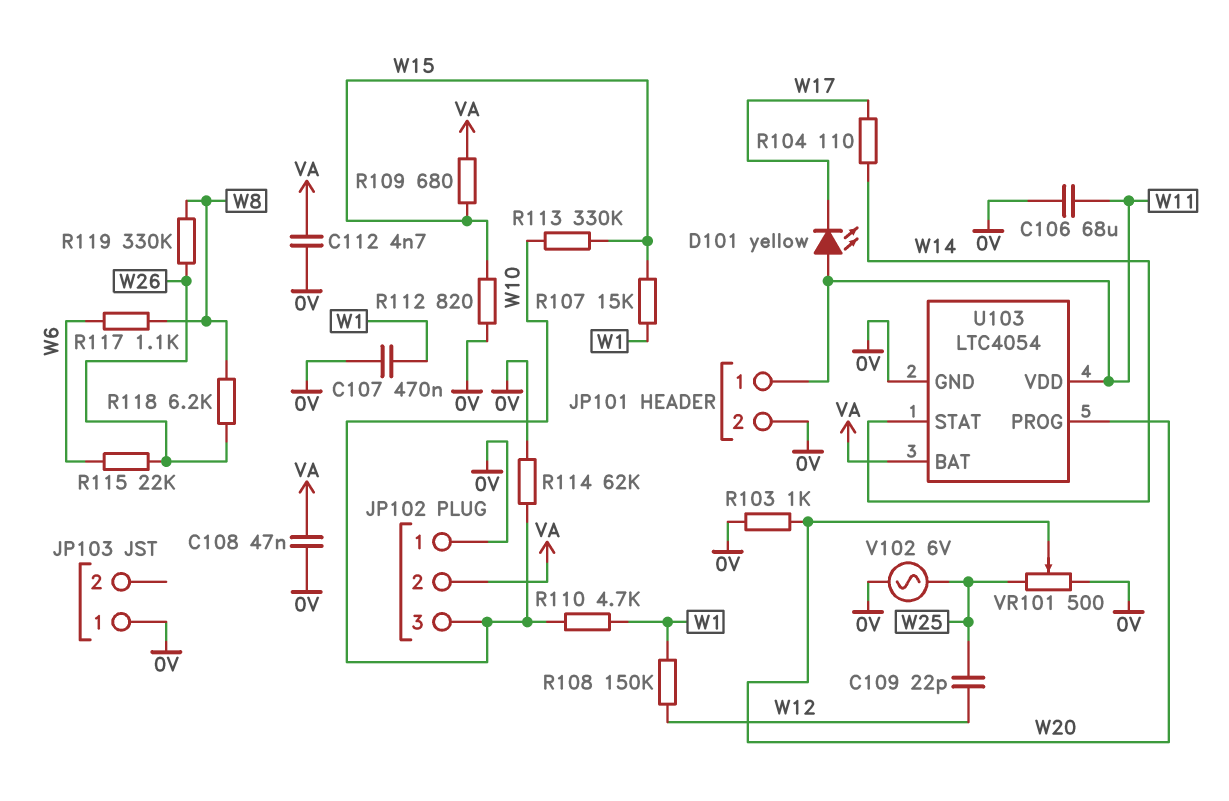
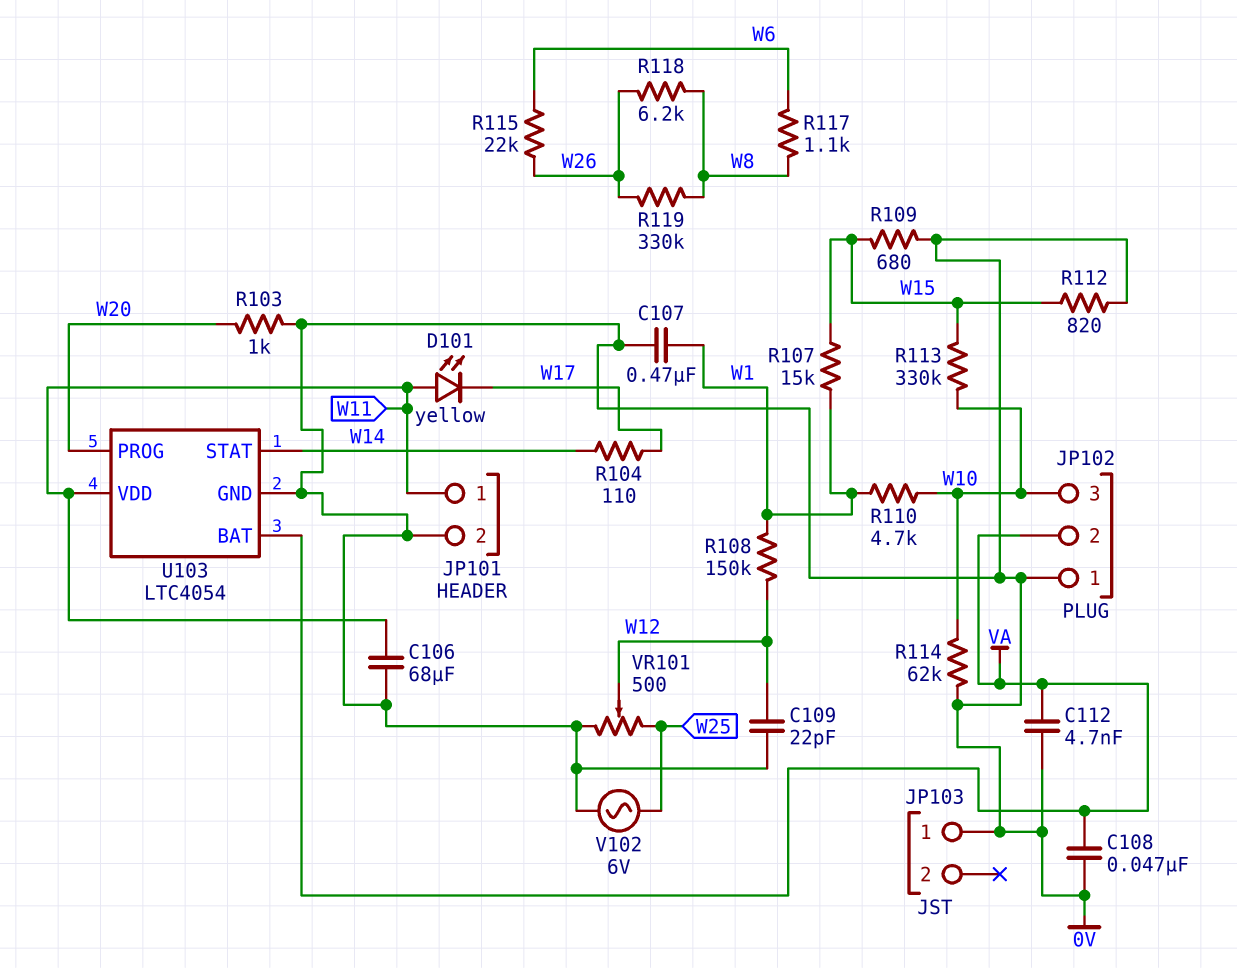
C109: 22pF (W12, W25) -> 22pF (0V, W12)
R109: 680 (VA, W15) -> 680 (0V, W15)
VR101: 500 (0V, W25, wiper W20) -> 500 (0V, W25, wiper W12)

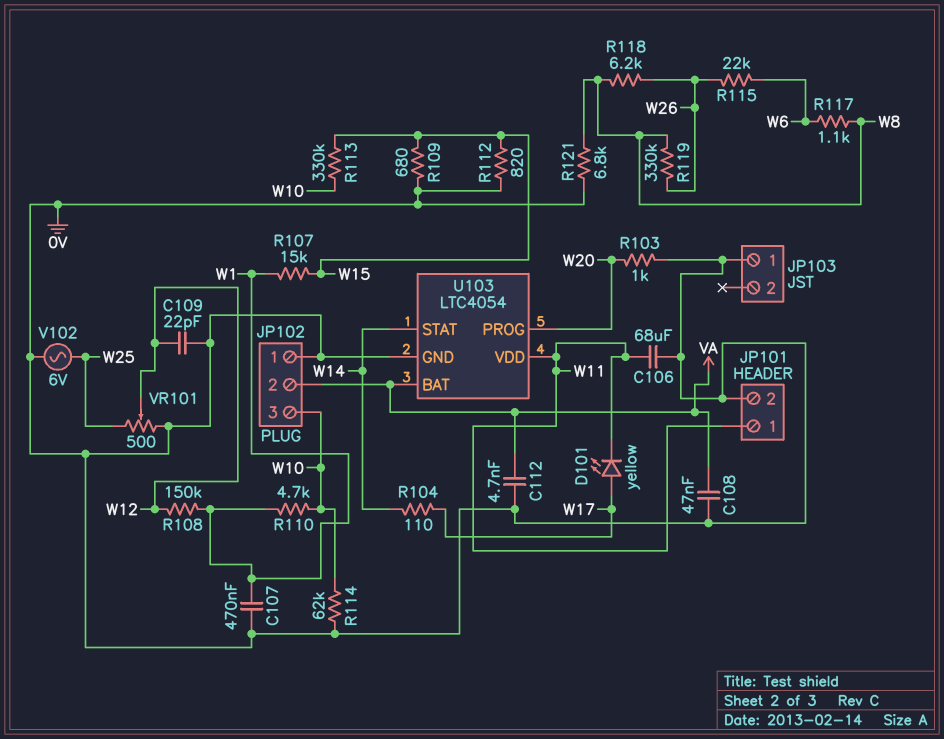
D101: LED yellow (A W11, K W17) -> LED yellow (A W17, K W11)
R121: none -> 6.8k (0V, W8)

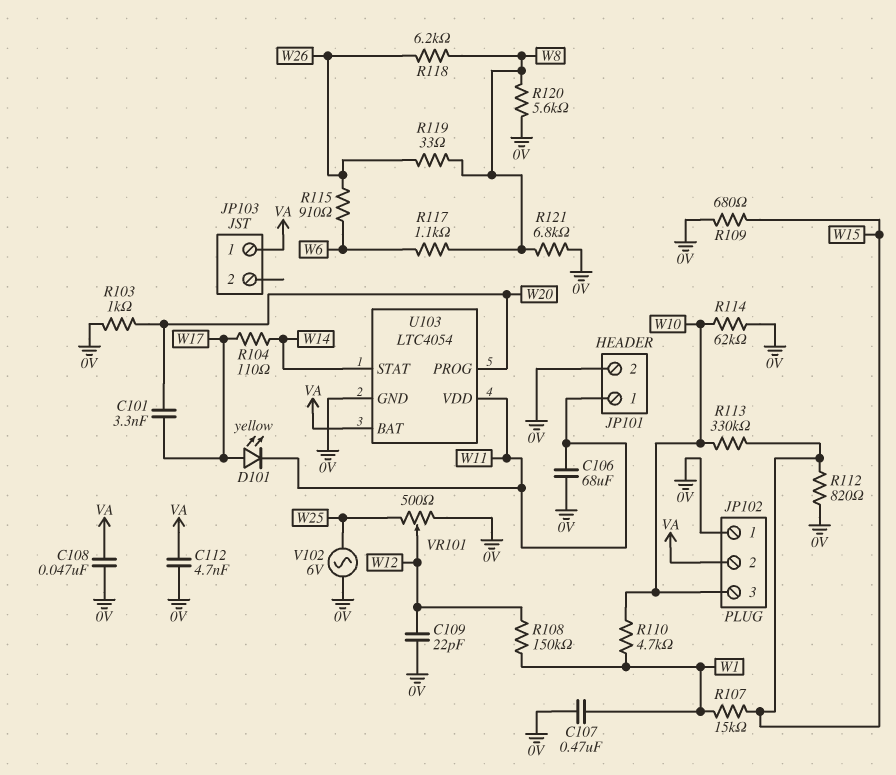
C101: none -> 3.3nF (W17, W20)
JP103 pin 1: 0V -> VA
R115: 22k (W6, W26) -> 910 (W6, W26)
R119: 330k (W8, W26) -> 33 (W8, W26)
R120: none -> 5.6k (0V, W8)

